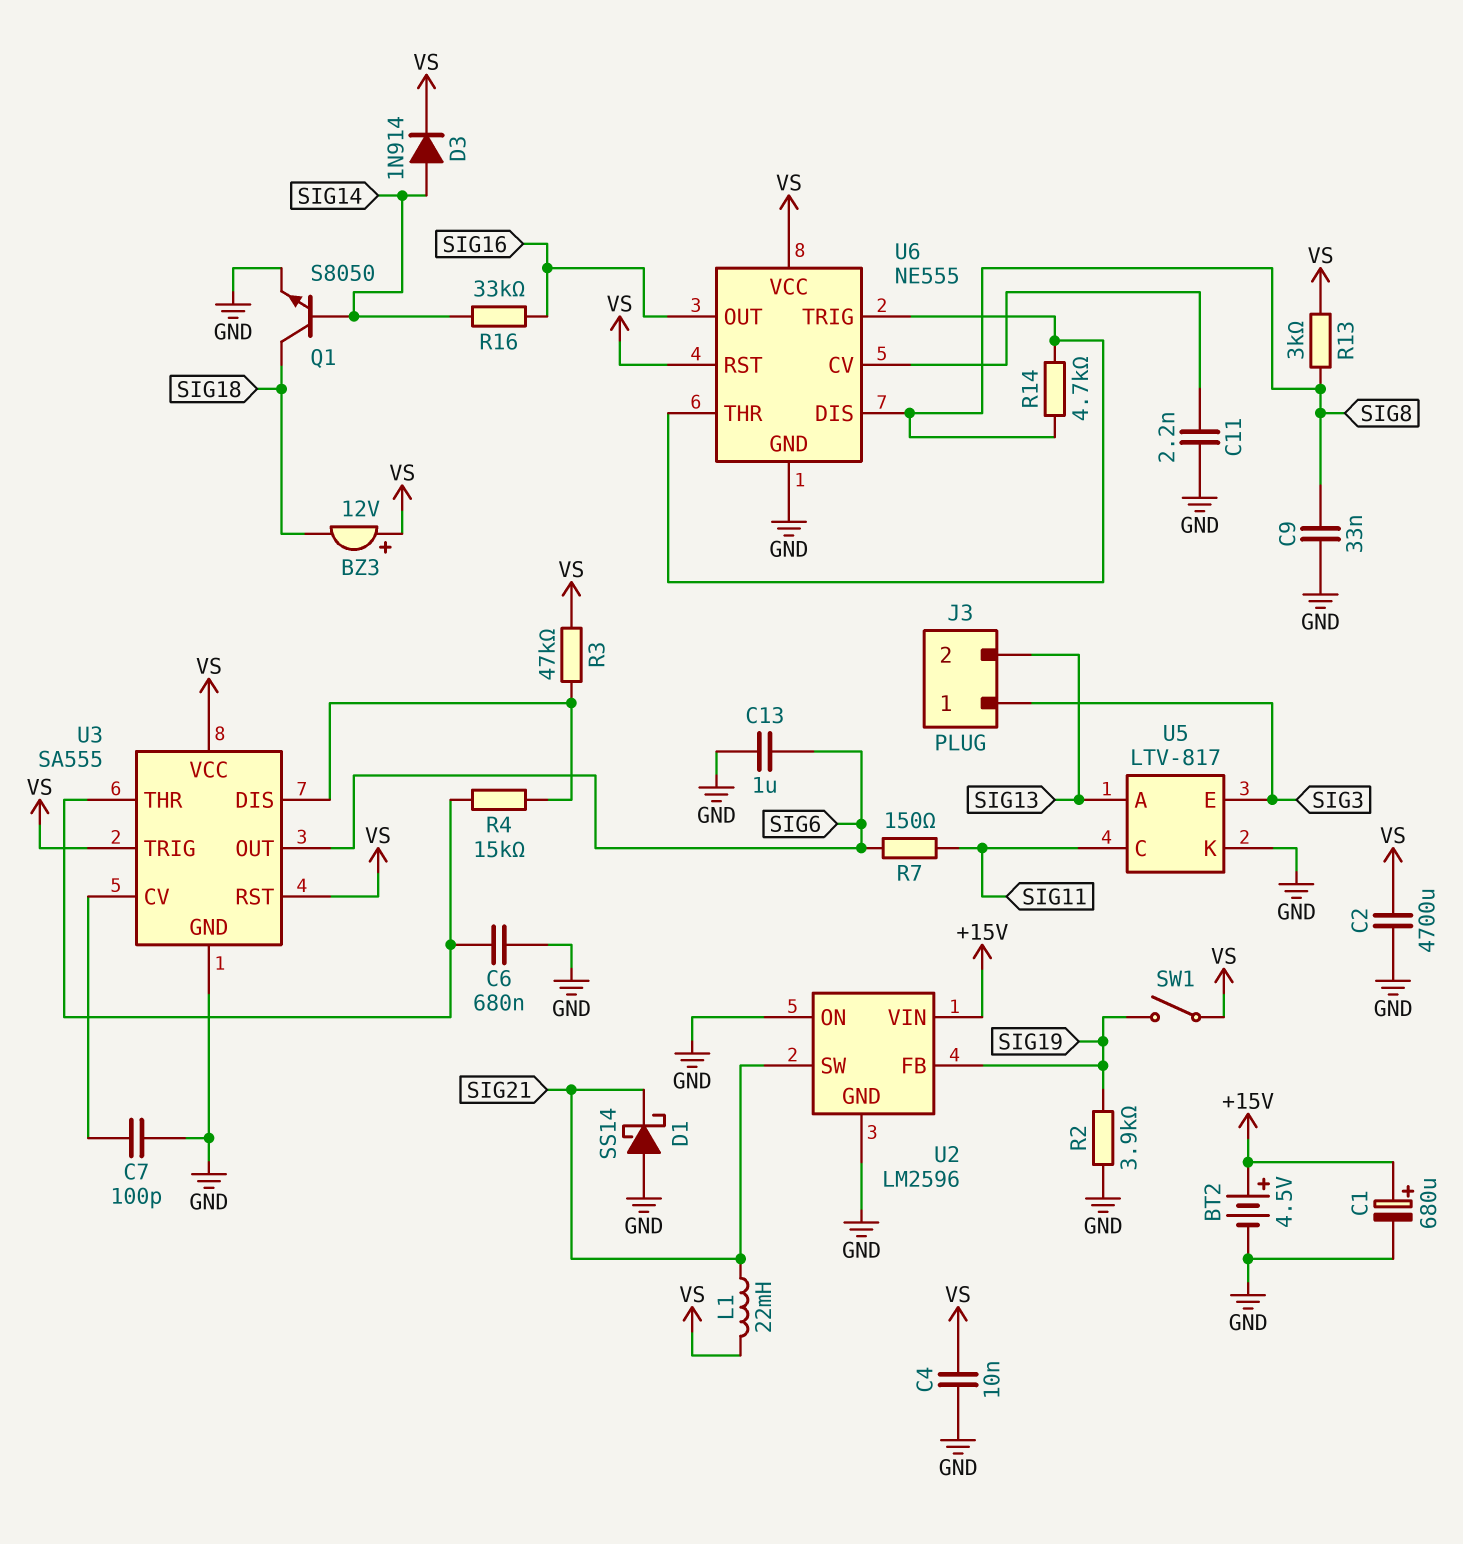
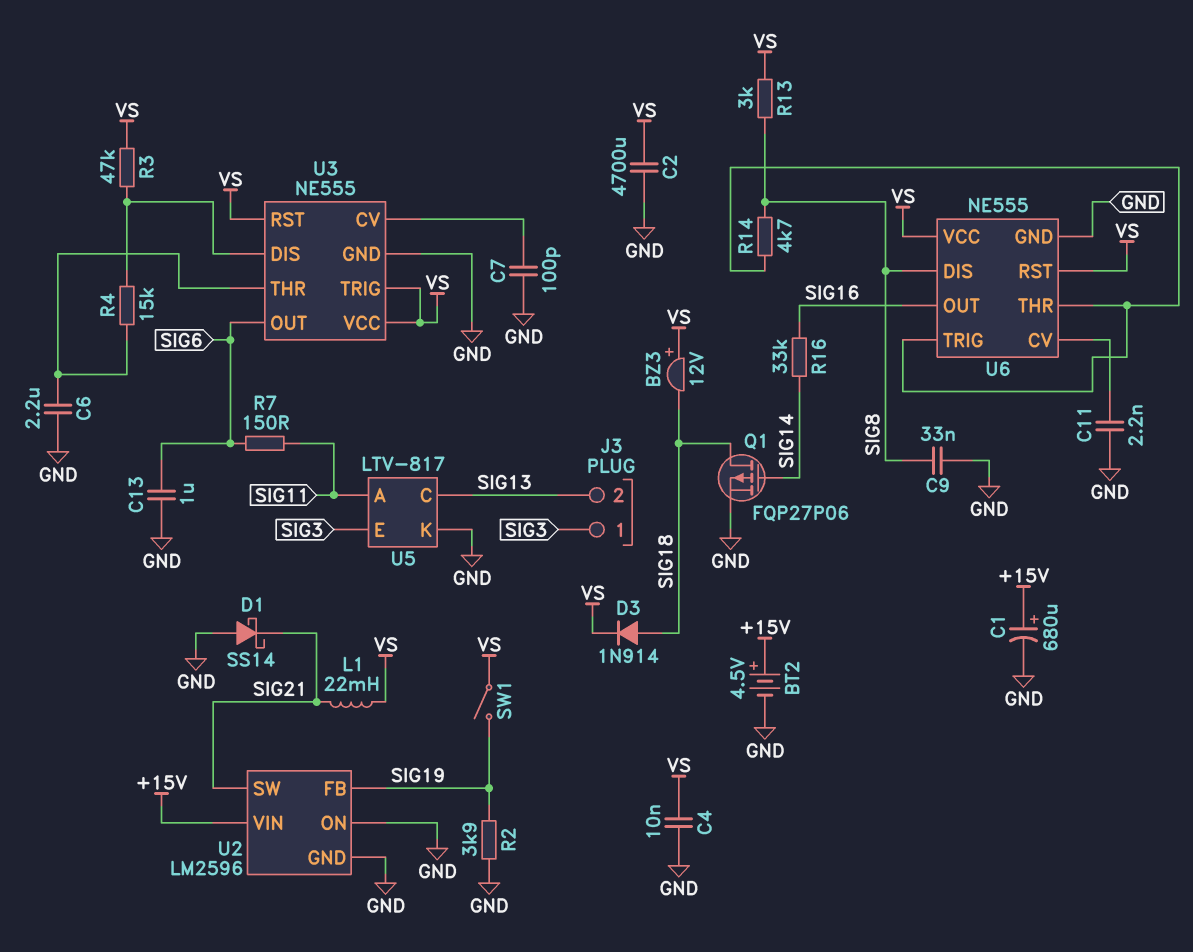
C6: 680nF (GND, U3/THR) -> 2.2uF (GND, U3/THR)
D3: diode 1N914 (A SIG14, K VS) -> diode 1N914 (A SIG18, K VS)
Q1: NPN S8050 (B SIG14, C SIG18, E GND) -> PMOS FQP27P06 (G SIG14, D SIG18, S GND)
U3: SA555 -> NE555
U5 pin A: SIG13 -> SIG11
U5 pin C: SIG11 -> SIG13

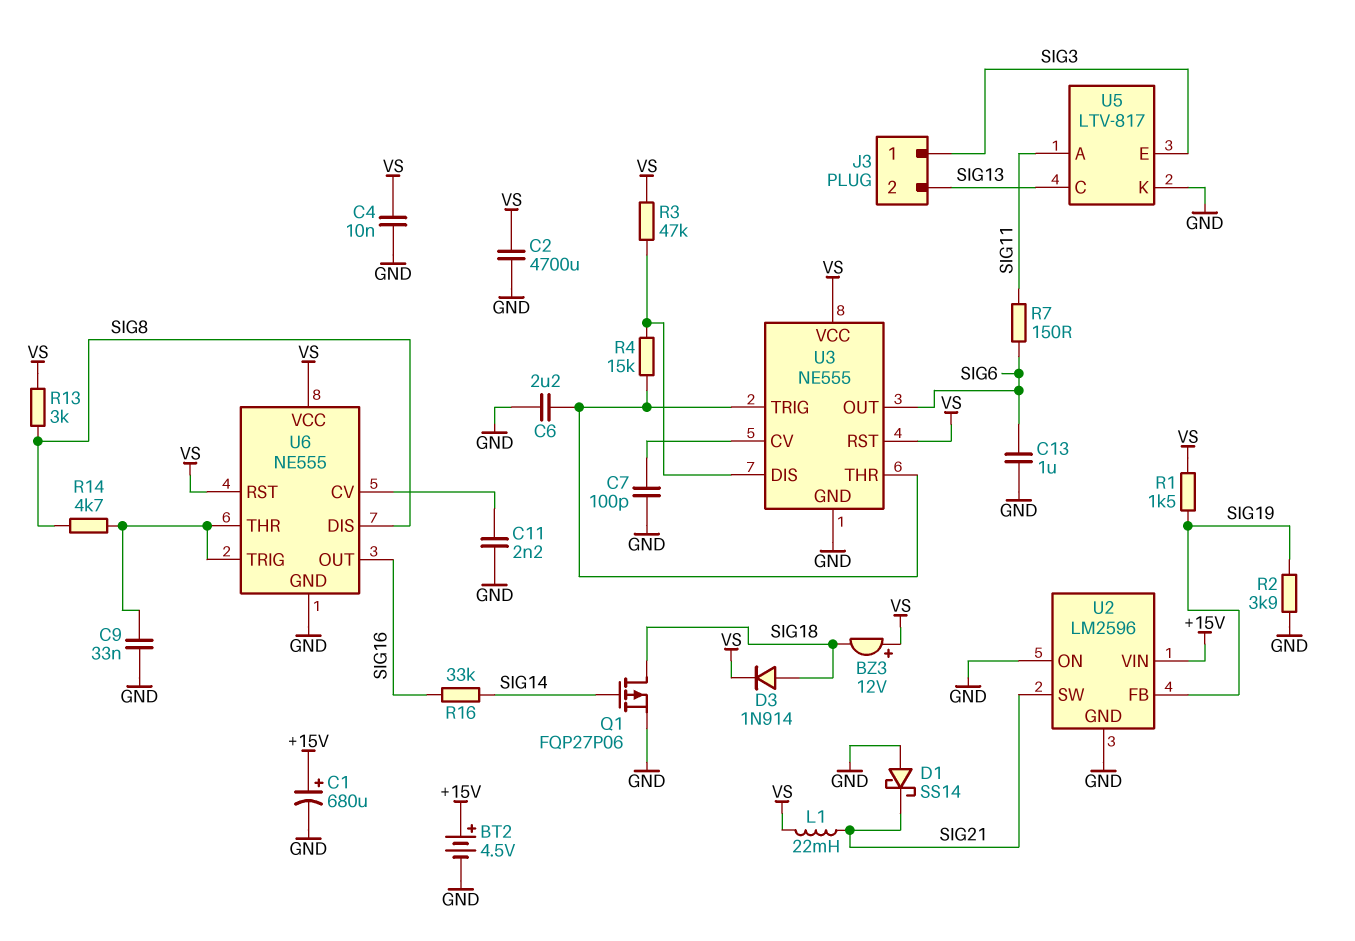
C9: 33nF (GND, SIG8) -> 33nF (GND, U6/THR)
R1: none -> 1.5k (SIG19, VS)
SW1: switch (SIG19, VS) -> none
U3 pin TRIG: VS -> U3/THR

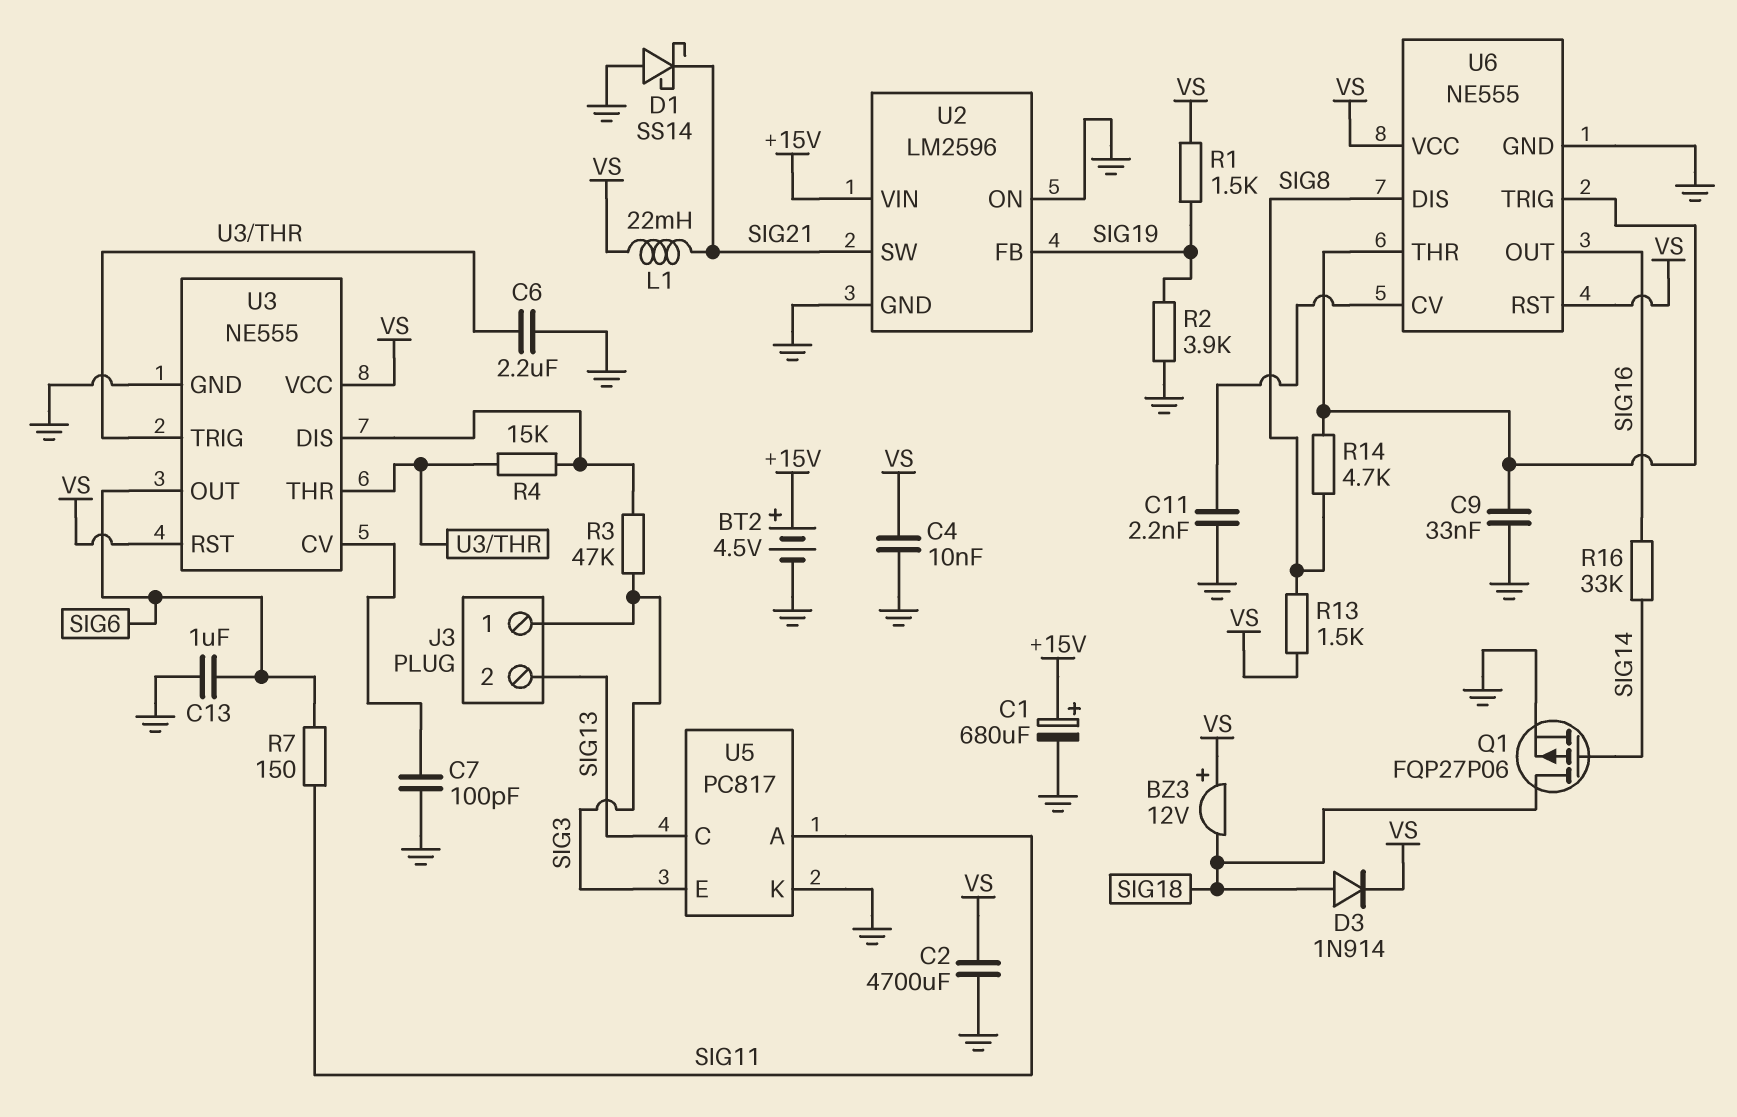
R3: 47k (U3/DIS, VS) -> 47k (SIG3, U3/DIS)
R13: 3k (SIG8, VS) -> 1.5k (SIG8, VS)
U5: LTV-817 -> PC817

